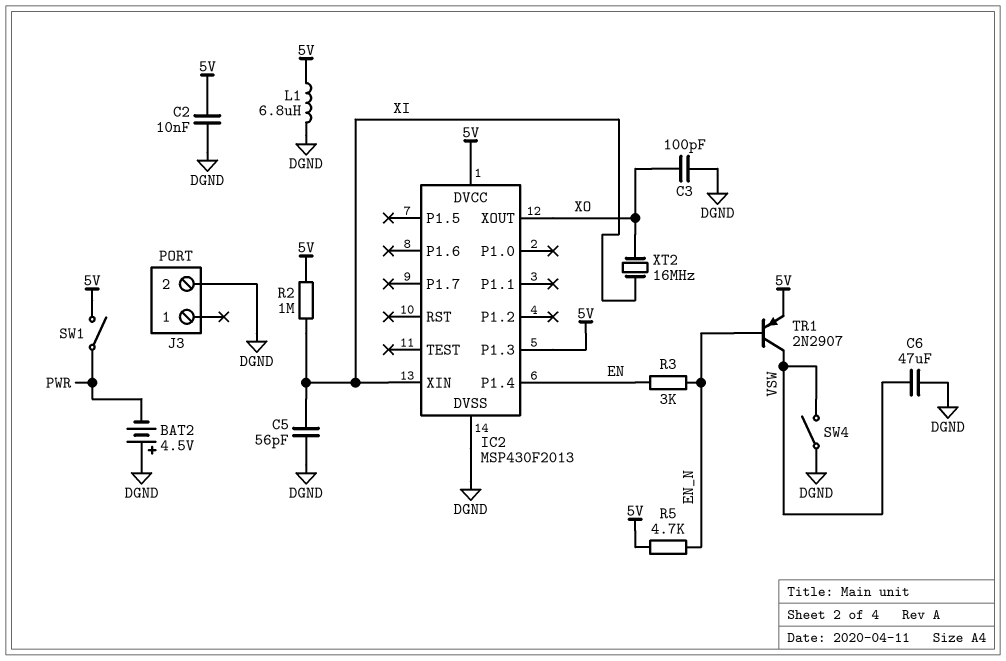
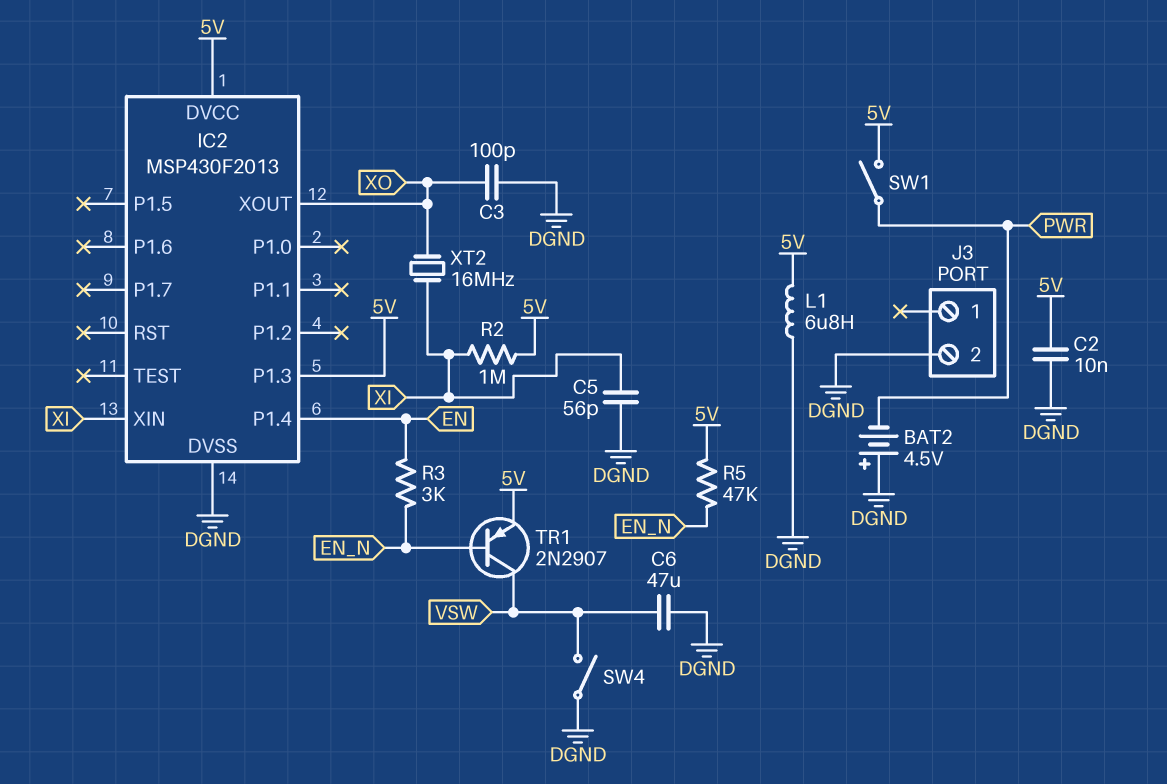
R5: 4.7k (5V, EN_N) -> 47k (5V, EN_N)

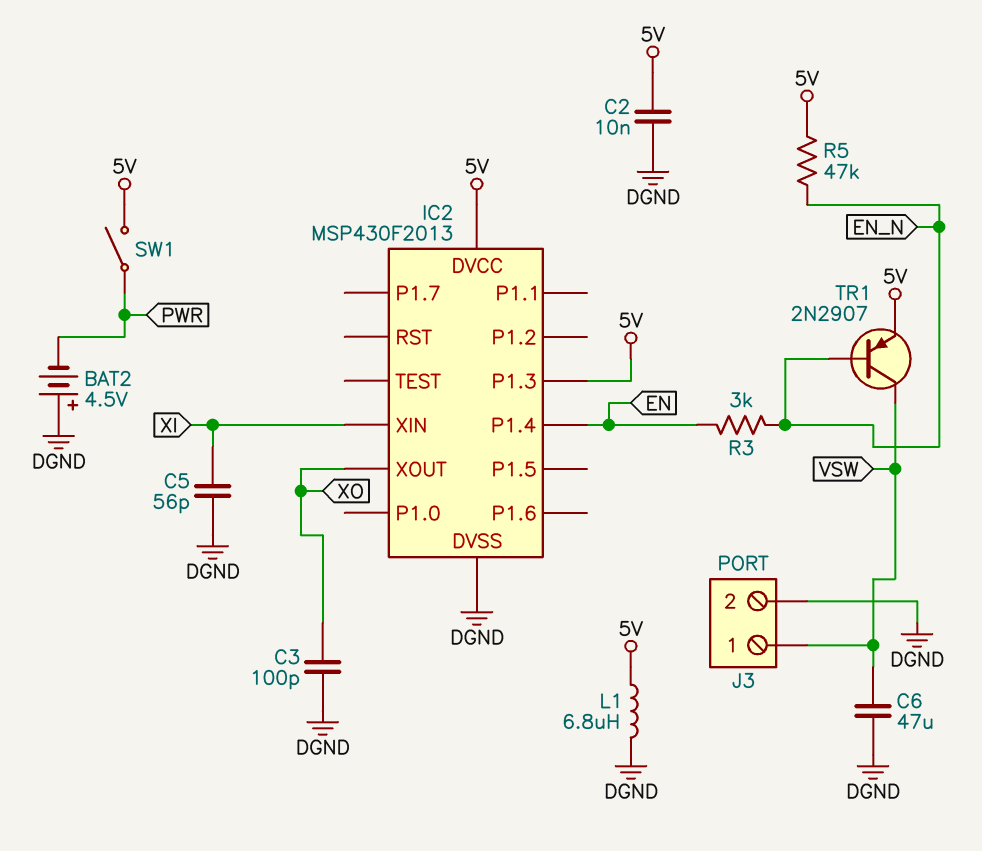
J3 pin 1: none -> VSW
R2: 1M (5V, XI) -> none
SW4: switch (DGND, VSW) -> none
XT2: 16MHz (XI, XO) -> none

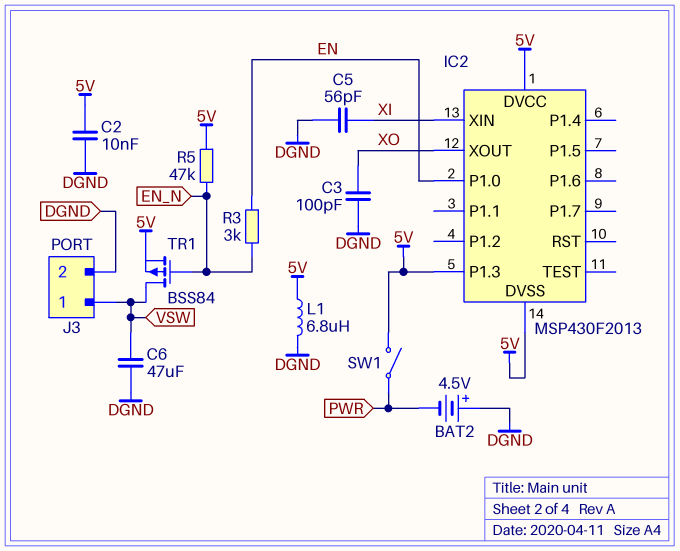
IC2 pin DVSS: DGND -> 5V
IC2 pin P1.0: none -> EN
IC2 pin P1.4: EN -> none
TR1: PNP 2N2907 (B EN_N, C VSW, E 5V) -> PMOS BSS84 (G EN_N, D VSW, S 5V)

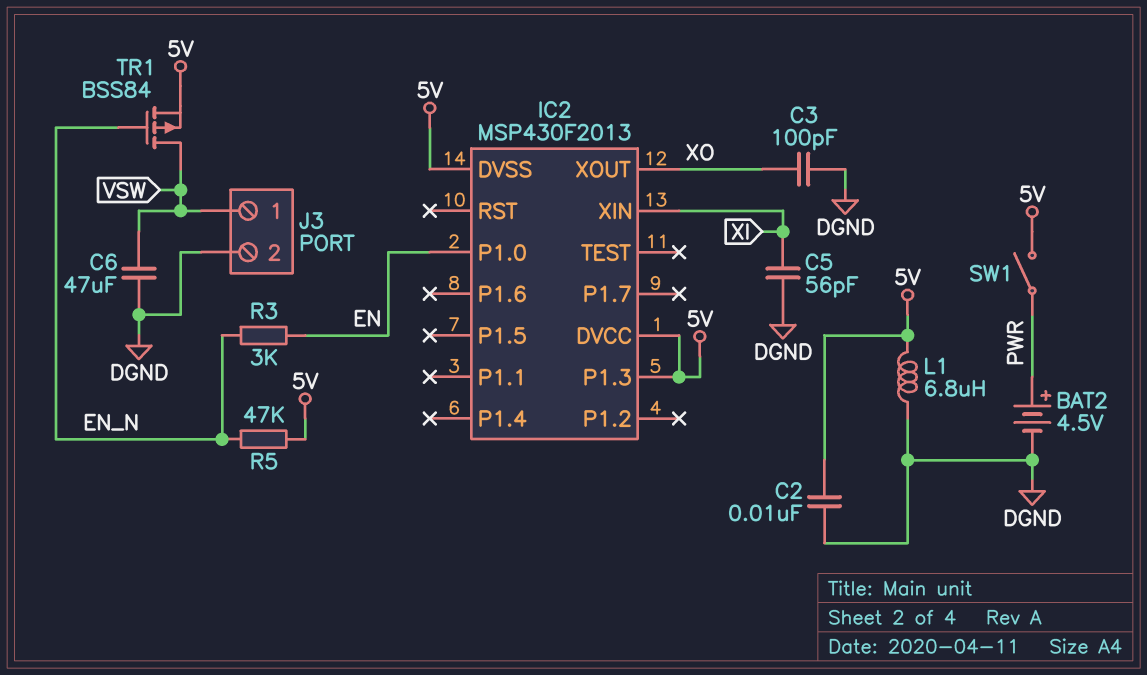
BAT2: 4.5V (plus DGND, minus PWR) -> 4.5V (plus PWR, minus DGND)

